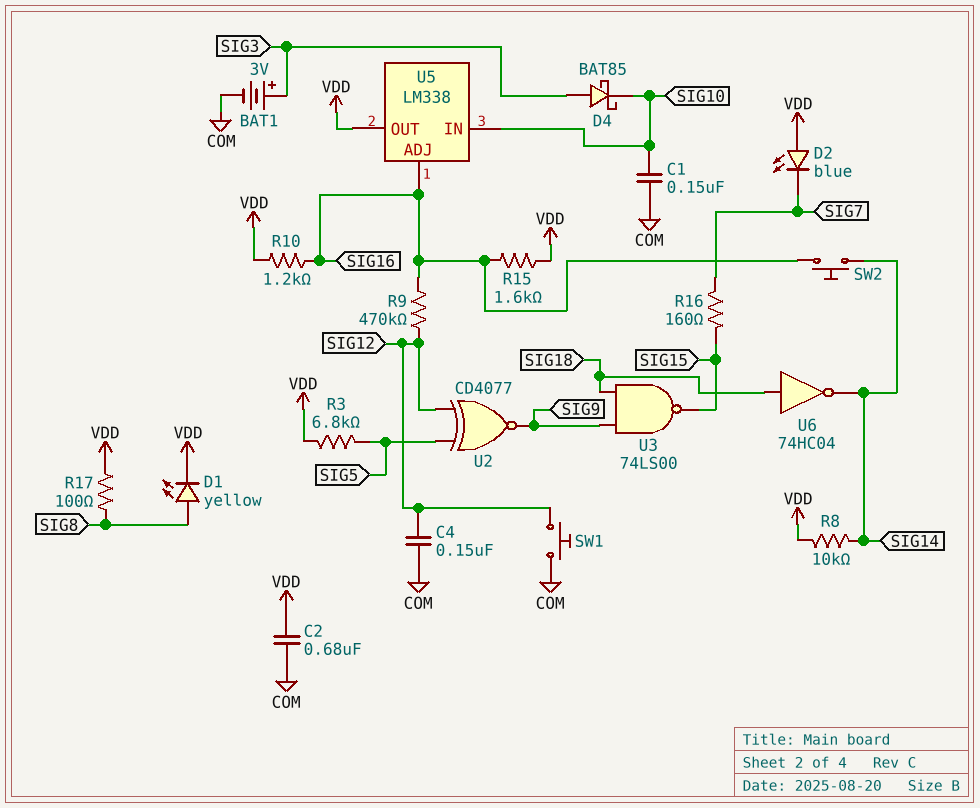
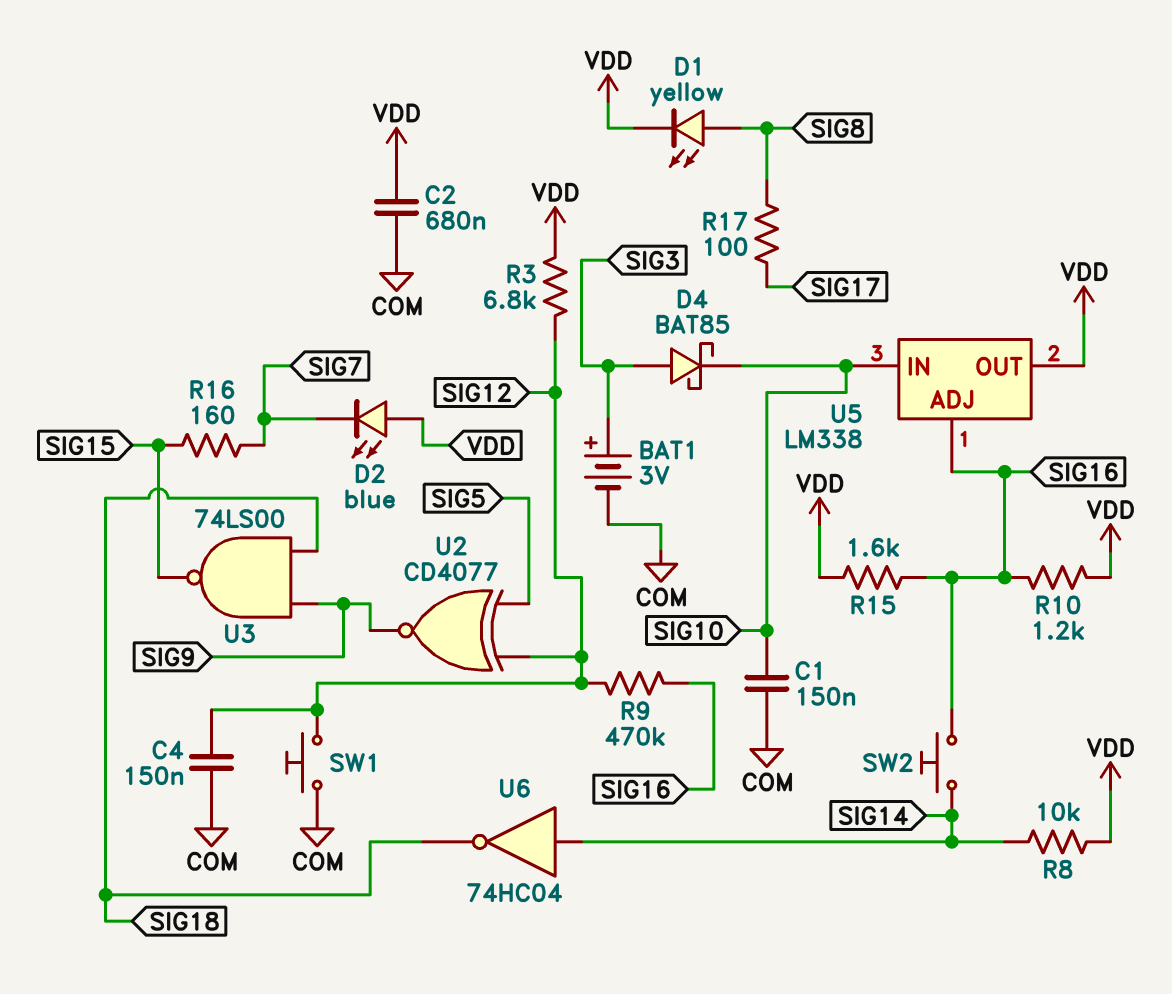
R3: 6.8k (SIG5, VDD) -> 6.8k (SIG12, VDD)
R17: 100 (SIG8, VDD) -> 100 (SIG8, SIG17)
U6: NOT 74HC04 (in SIG18, out SIG14) -> NOT 74HC04 (in SIG14, out SIG18)

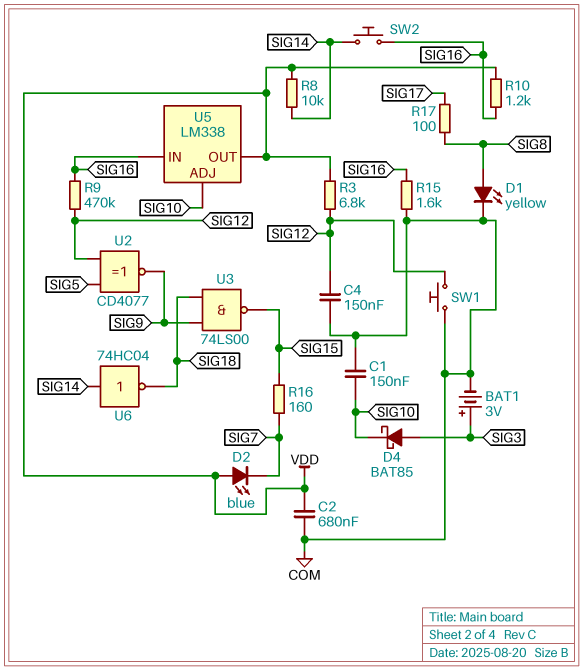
D1: LED yellow (A SIG8, K VDD) -> LED yellow (A SIG8, K COM)
R15: 1.6k (SIG16, VDD) -> 1.6k (COM, SIG16)
U5 pin ADJ: SIG16 -> SIG10
U5 pin IN: SIG10 -> SIG16

